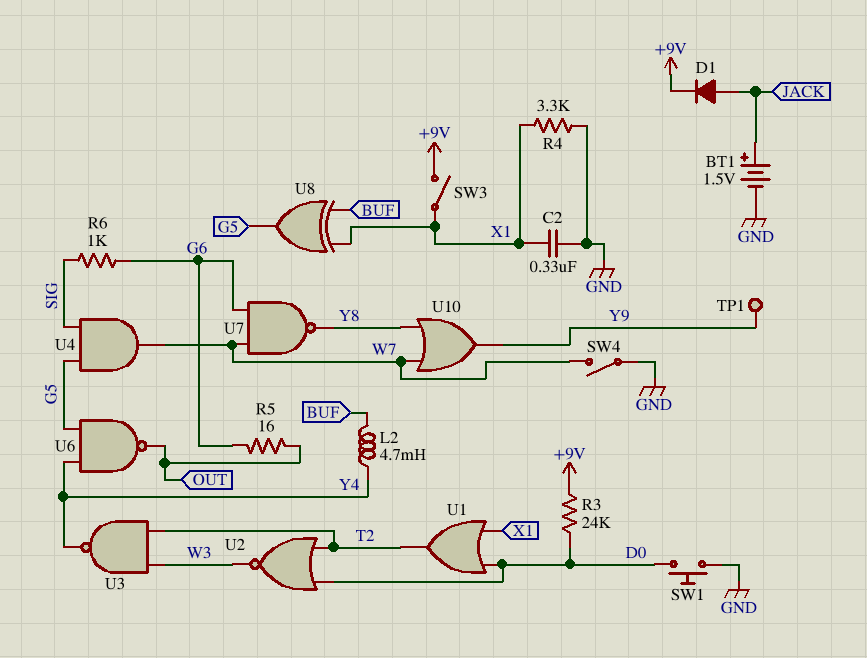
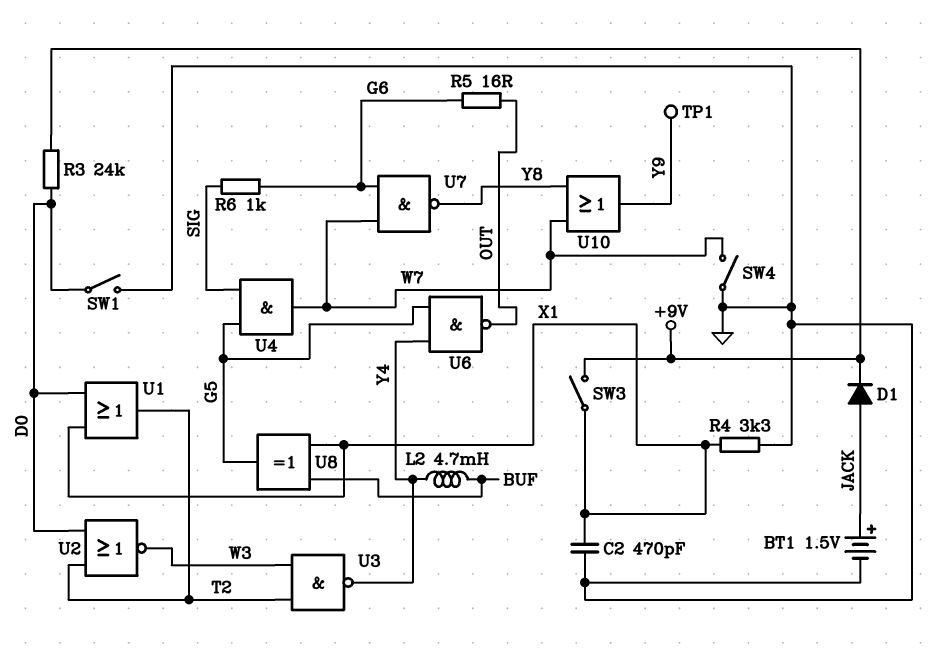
C2: 330nF (GND, X1) -> 470pF (GND, X1)
SW1: button (D0, GND) -> switch (D0, GND)

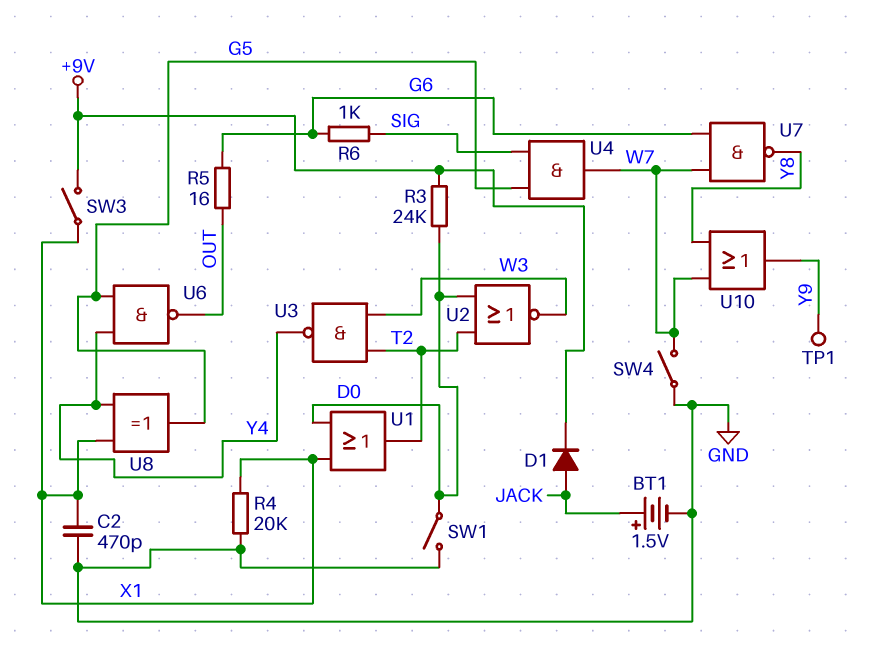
L2: 4.7mH (BUF, Y4) -> none
R4: 3.3k (GND, X1) -> 20k (GND, X1)
U8: XOR (in BUF, in X1, out G5) -> XOR (in X1, in Y4, out G5)

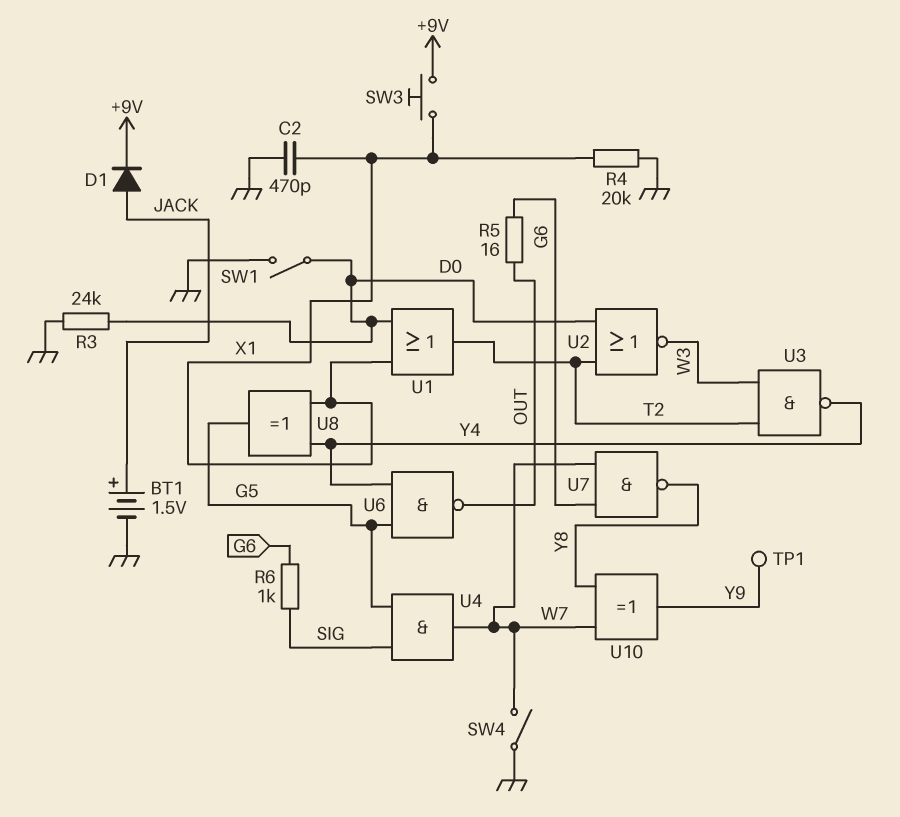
R3: 24k (+9V, D0) -> 24k (D0, GND)
SW3: switch (+9V, X1) -> button (+9V, X1)
U10: OR (in W7, in Y8, out Y9) -> XOR (in W7, in Y8, out Y9)

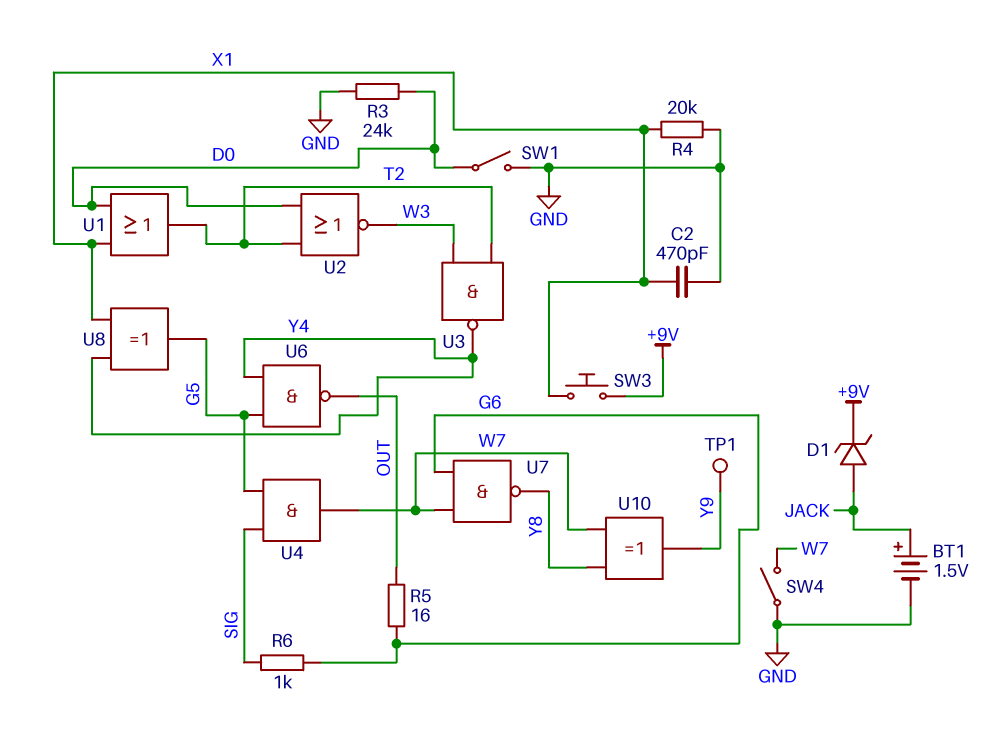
D1: diode (A JACK, K +9V) -> zener (A JACK, K +9V)

